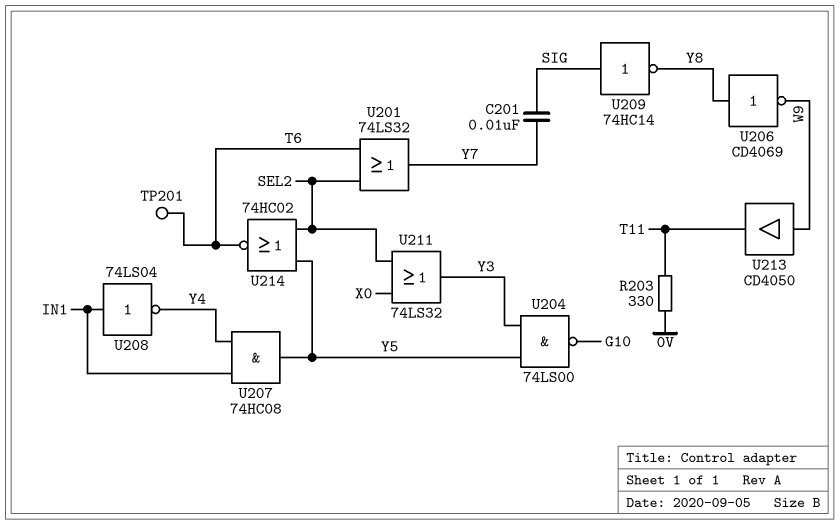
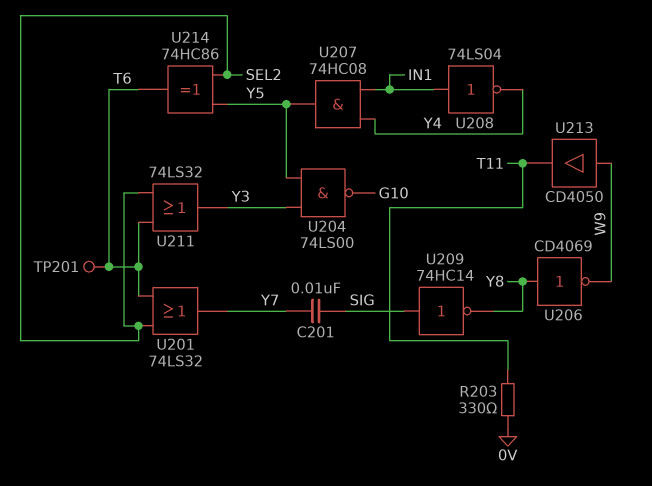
U211: OR 74LS32 (in SEL2, in X0, out Y3) -> OR 74LS32 (in SEL2, in T6, out Y3)
U214: NOR 74HC02 (in SEL2, in Y5, out T6) -> XOR 74HC86 (in SEL2, in Y5, out T6)

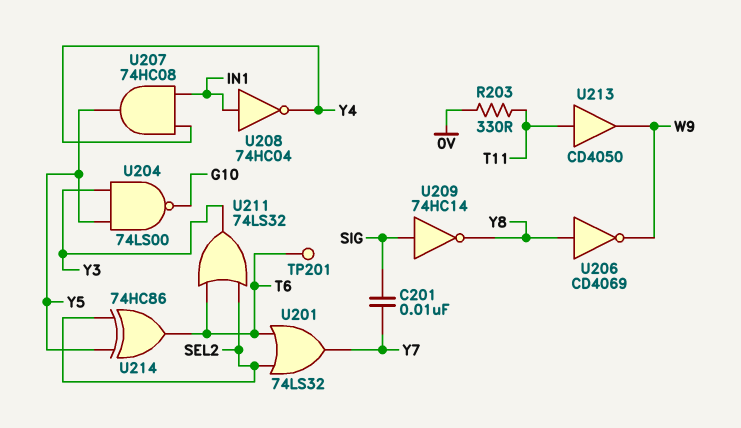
U208: NOT 74LS04 (in IN1, out Y4) -> NOT 74HC04 (in IN1, out Y4)
U213: buffer CD4050 (in W9, out T11) -> buffer CD4050 (in T11, out W9)

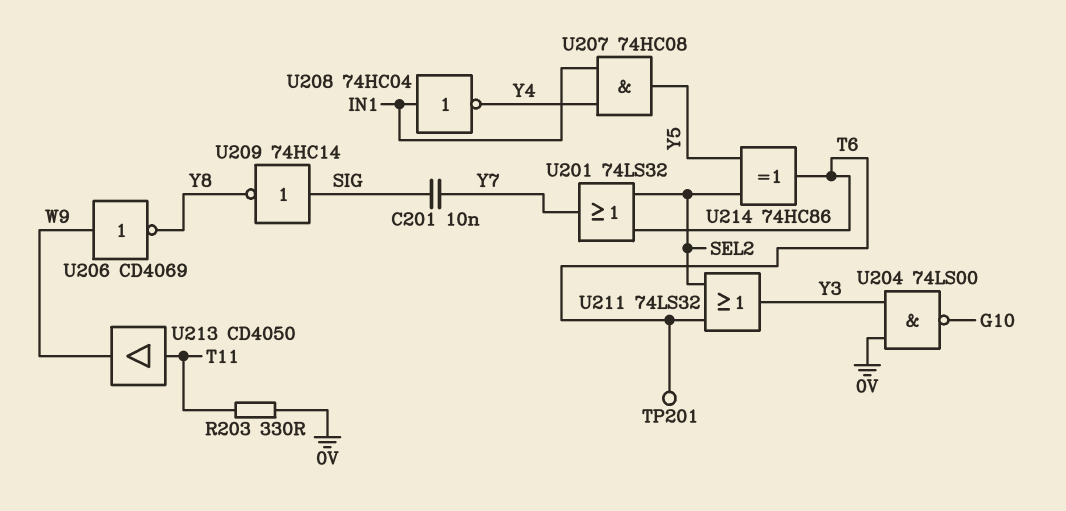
U204: NAND 74LS00 (in Y3, in Y5, out G10) -> NAND 74LS00 (in 0V, in Y3, out G10)
U206: NOT CD4069 (in Y8, out W9) -> NOT CD4069 (in W9, out Y8)

